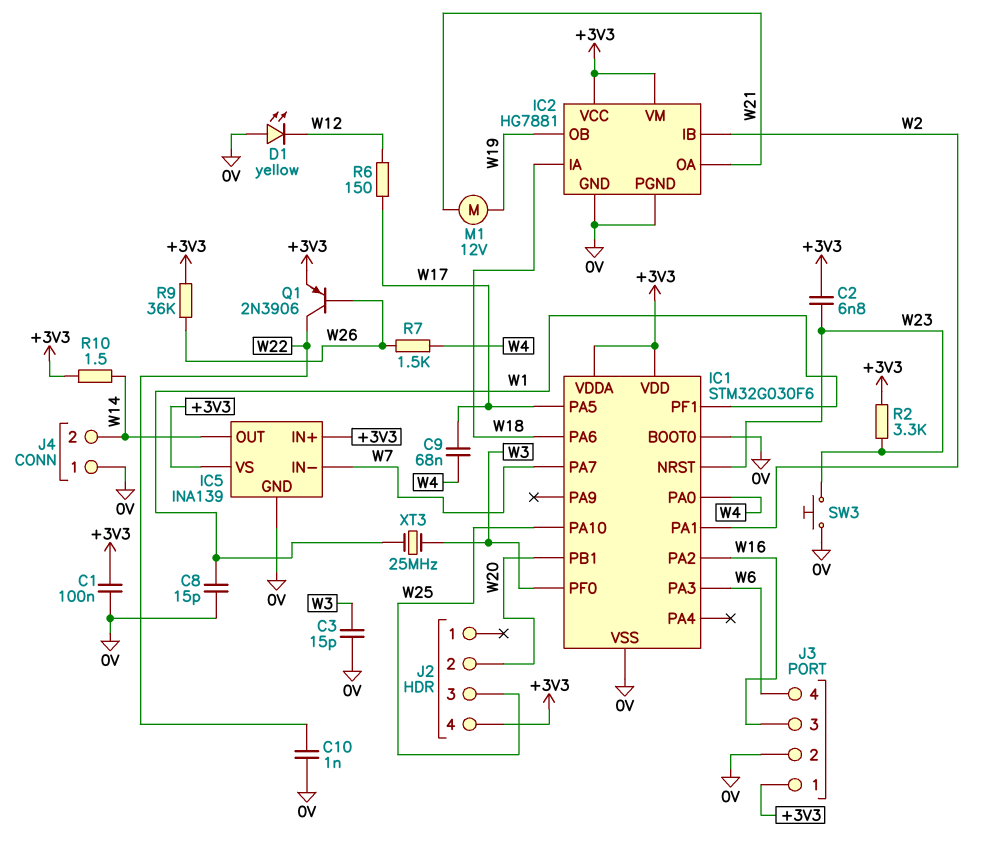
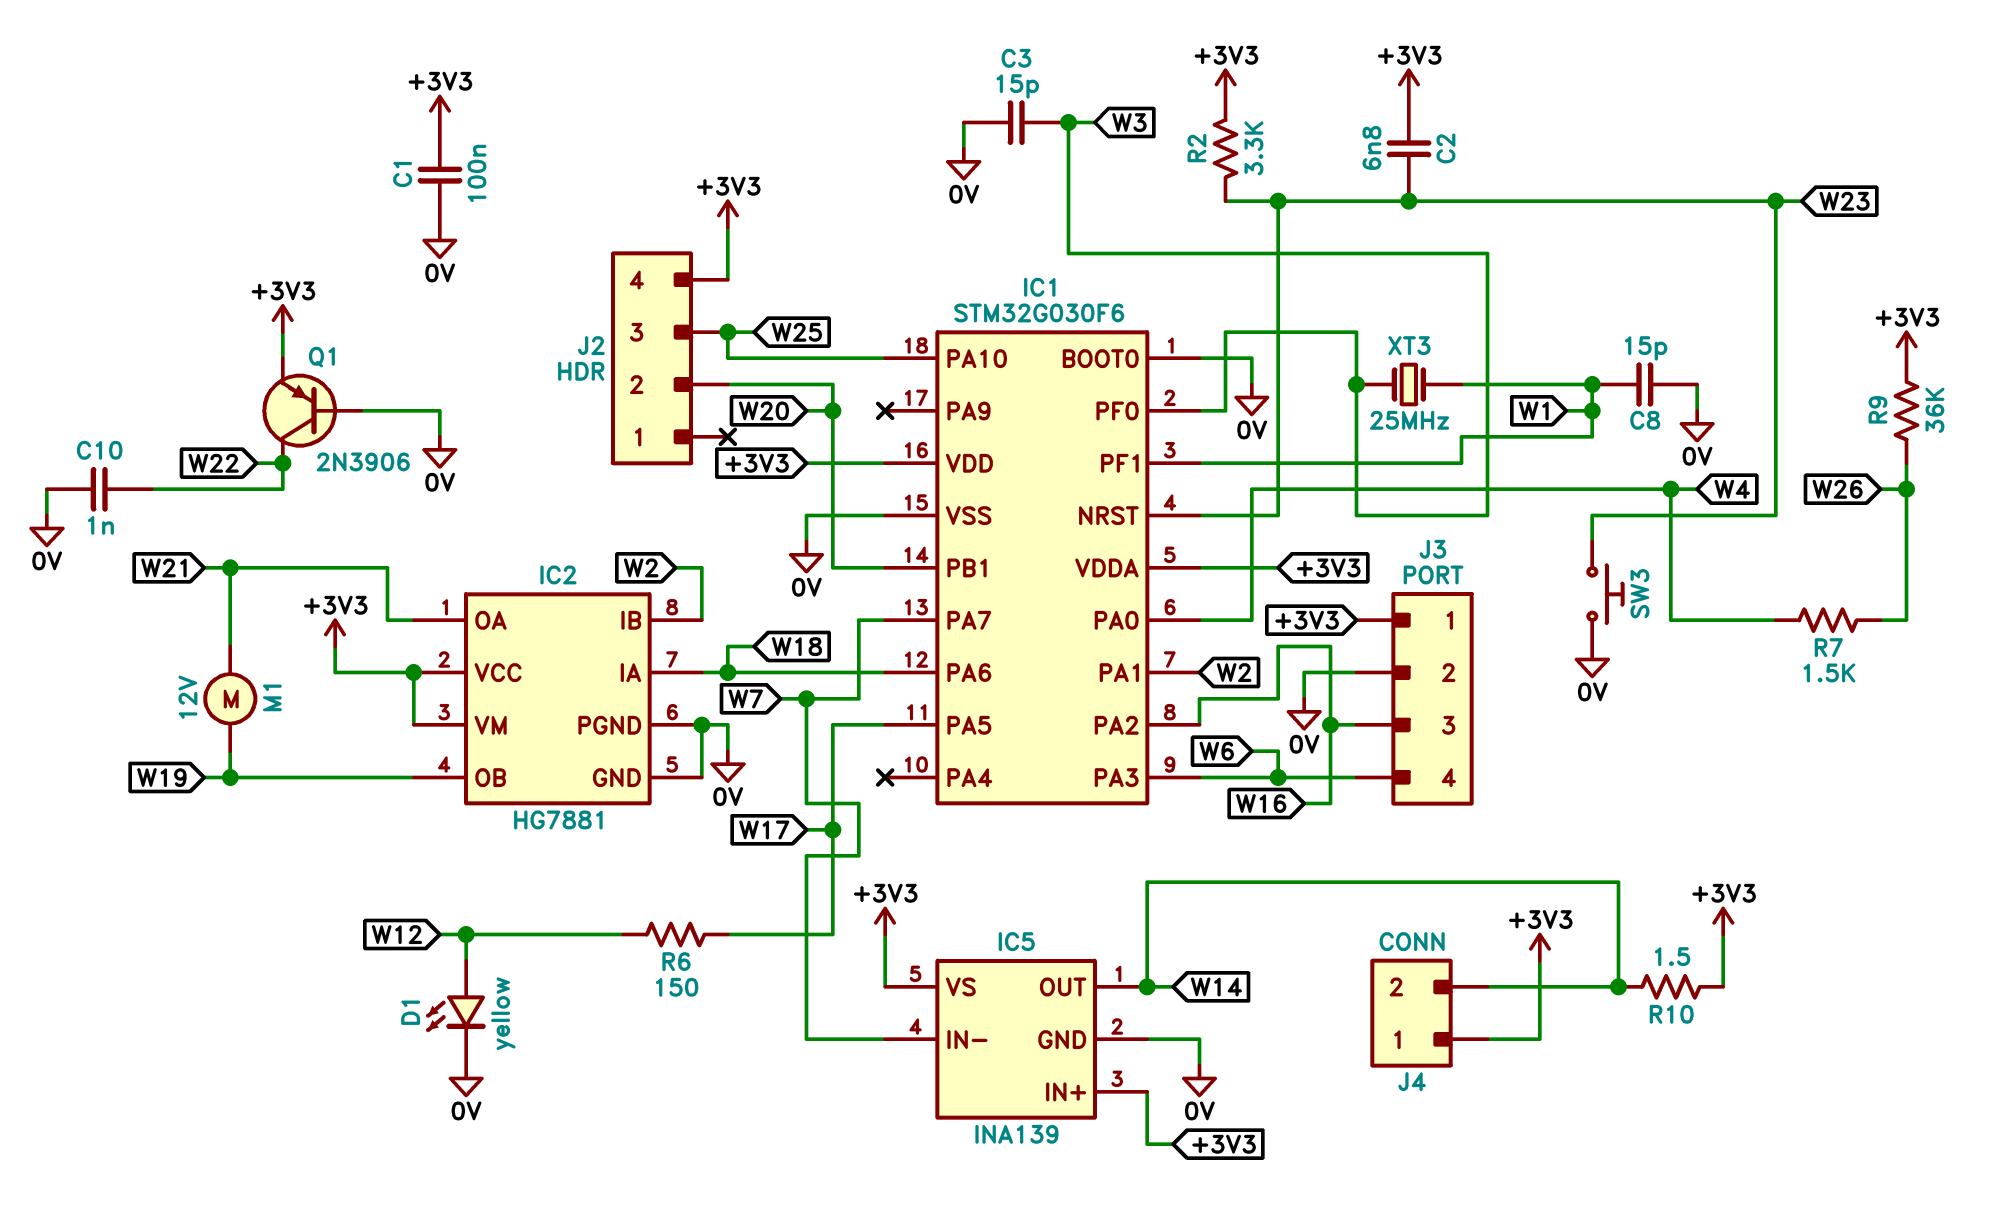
C9: 68nF (W4, W17) -> none
D1: LED yellow (A 0V, K W12) -> LED yellow (A W12, K 0V)
J4 pin 1: 0V -> +3V3
Q1: PNP 2N3906 (B W26, C W22, E +3V3) -> PNP 2N3906 (B 0V, C W22, E +3V3)

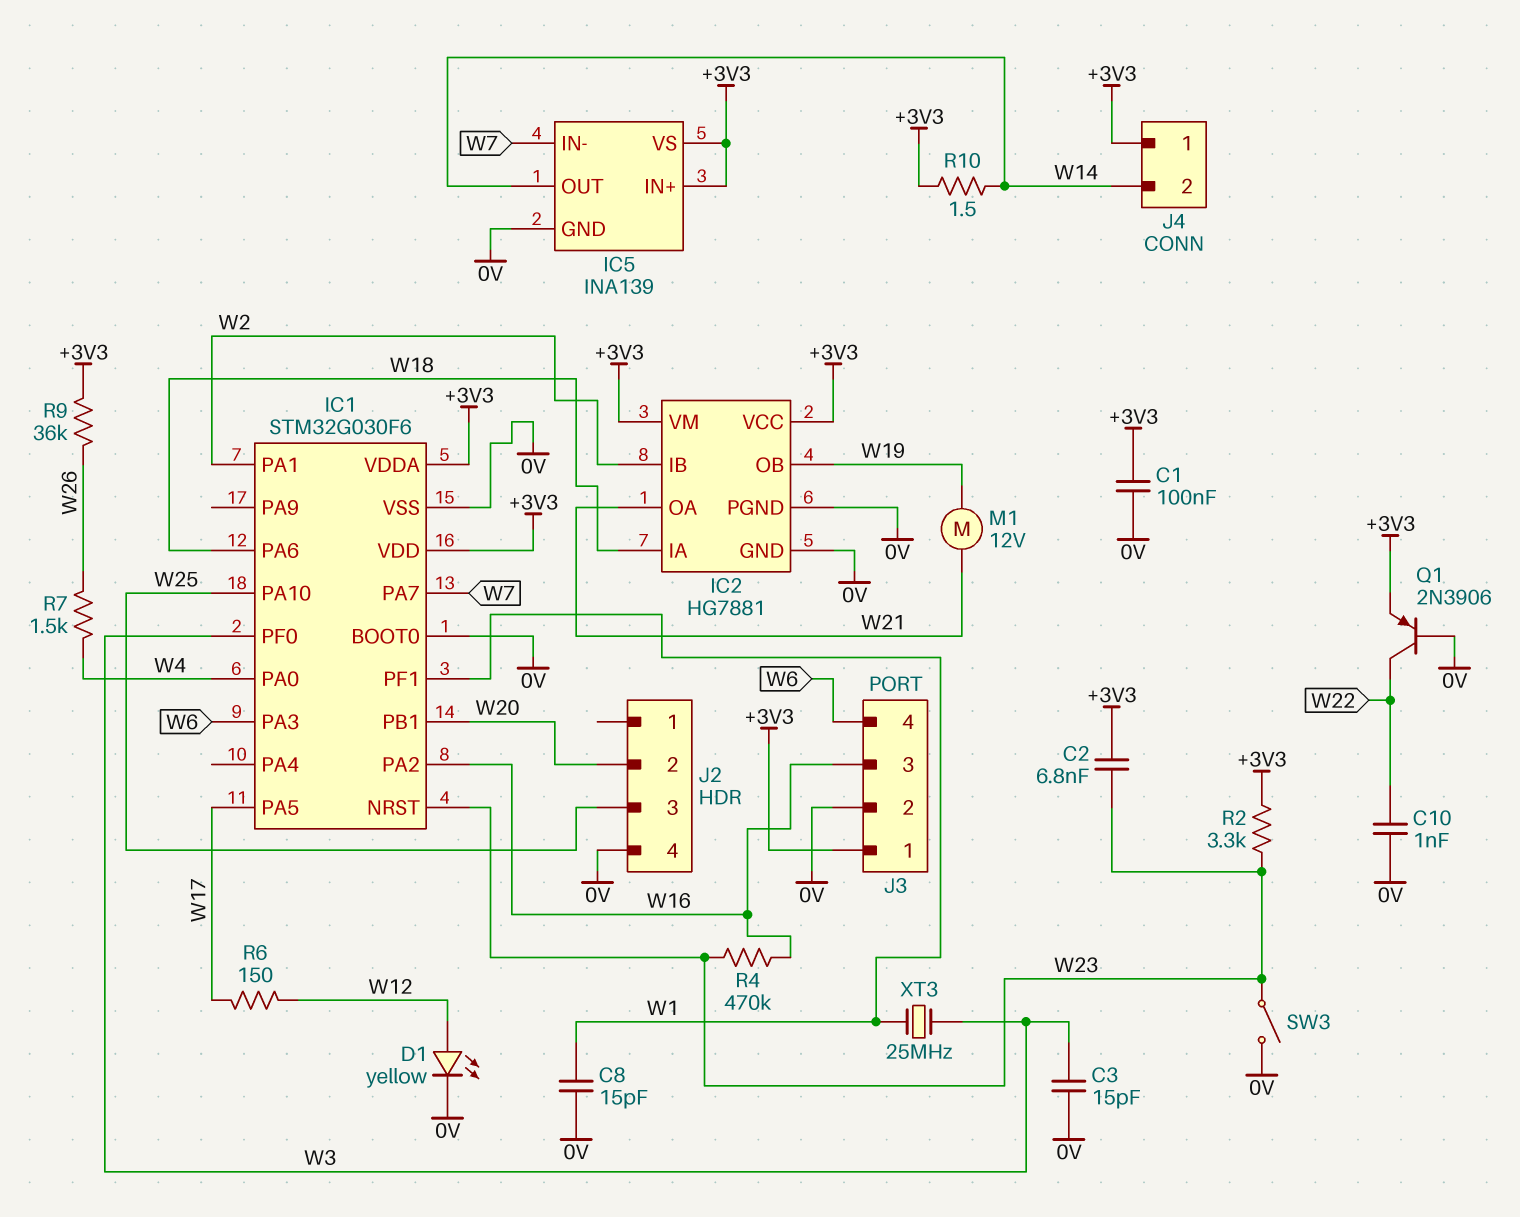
J2 pin 4: +3V3 -> 0V
R4: none -> 470k (W16, W23)
SW3: button (0V, W23) -> switch (0V, W23)

